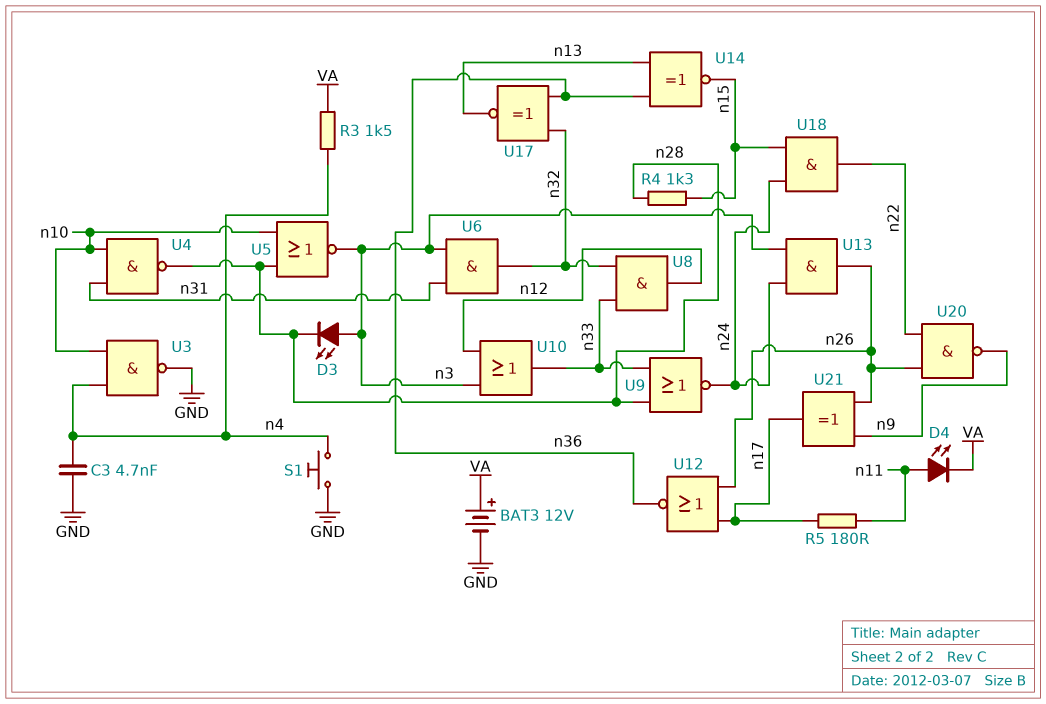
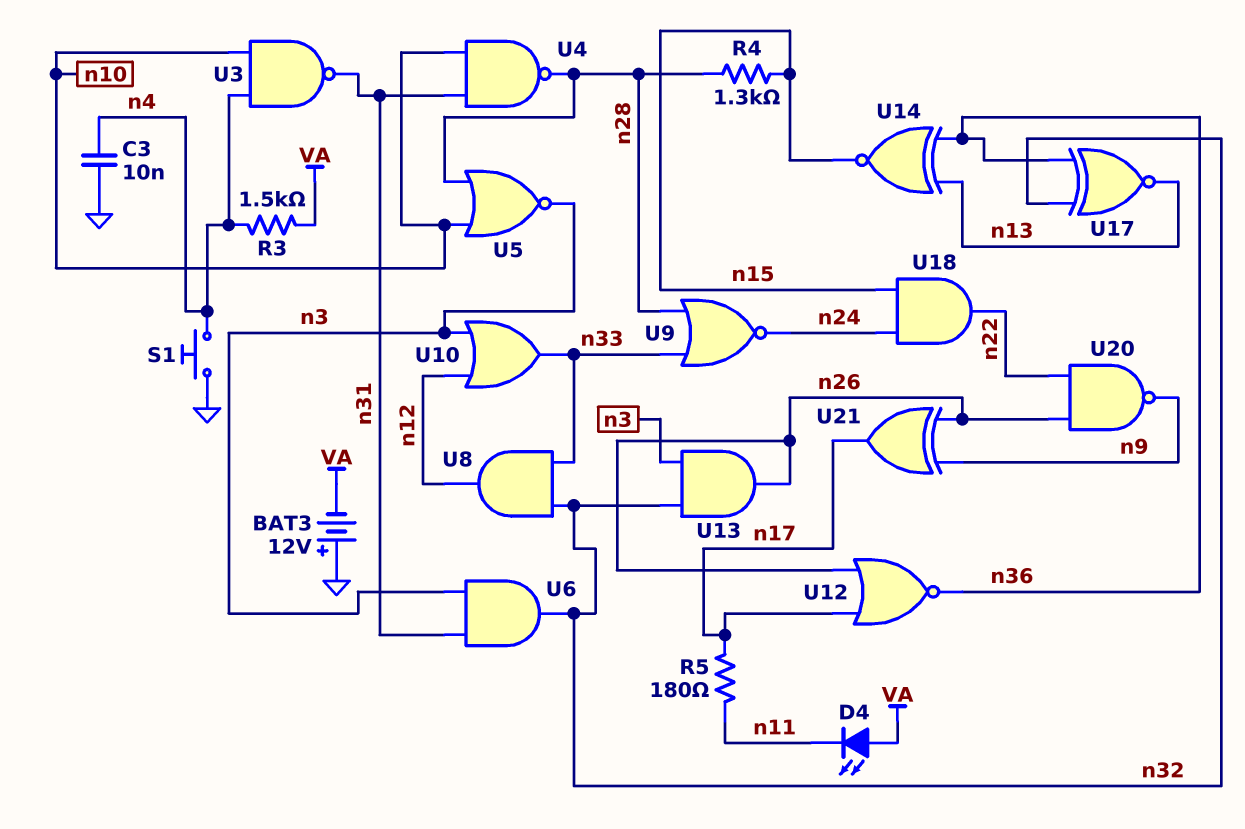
BAT3: 12V (plus VA, minus GND) -> 12V (plus GND, minus VA)
C3: 4.7nF (GND, n4) -> 10nF (GND, n4)
D3: LED (A n3, K n28) -> none
D4: LED (A n11, K VA) -> LED (A VA, K n11)
U3: NAND (in n4, in n10, out GND) -> NAND (in n4, in n10, out n31)
U13: AND (in n3, in n24, out n26) -> AND (in n3, in n32, out n26)

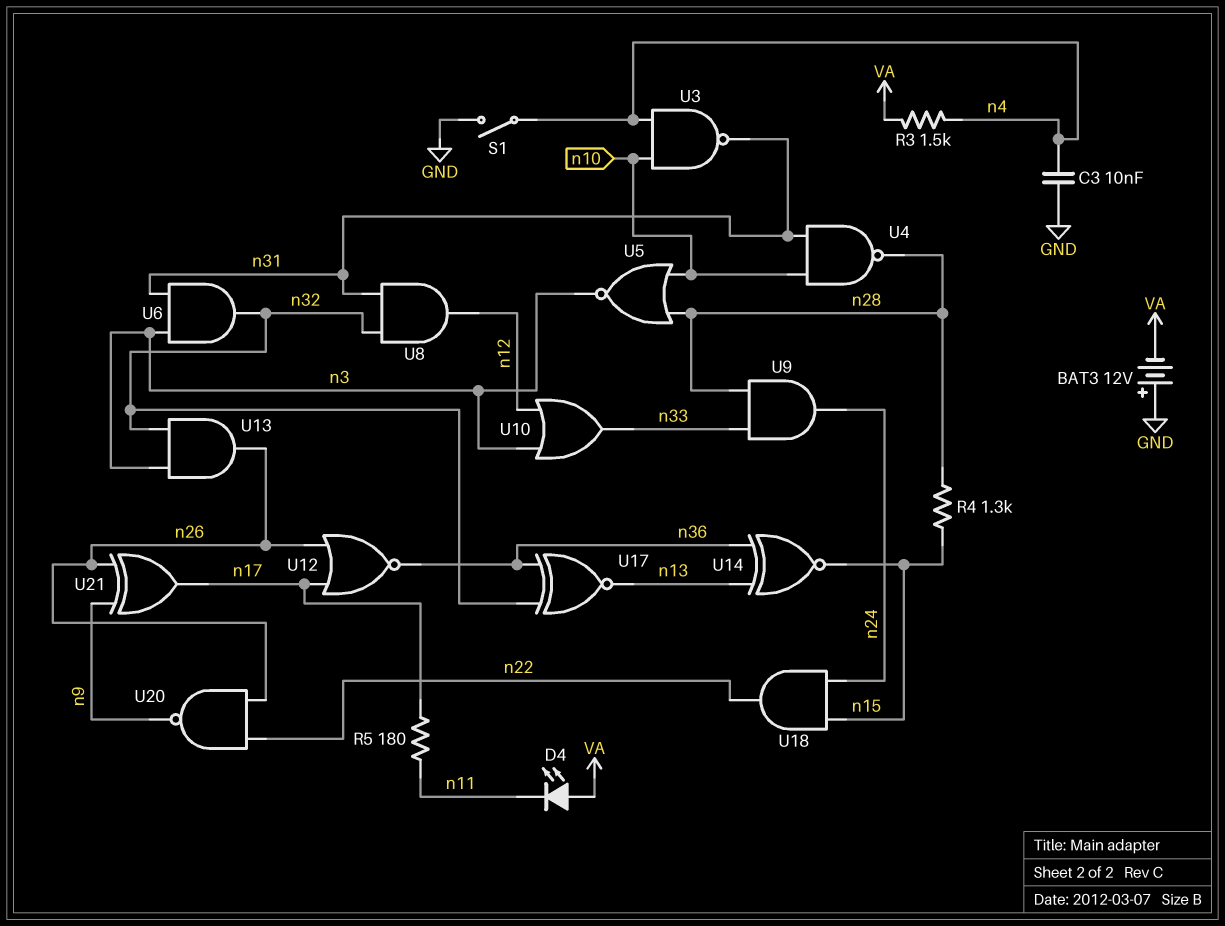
S1: button (GND, n4) -> switch (GND, n4)
U8: AND (in n32, in n33, out n12) -> AND (in n31, in n32, out n12)
U9: NOR (in n28, in n33, out n24) -> AND (in n28, in n33, out n24)

